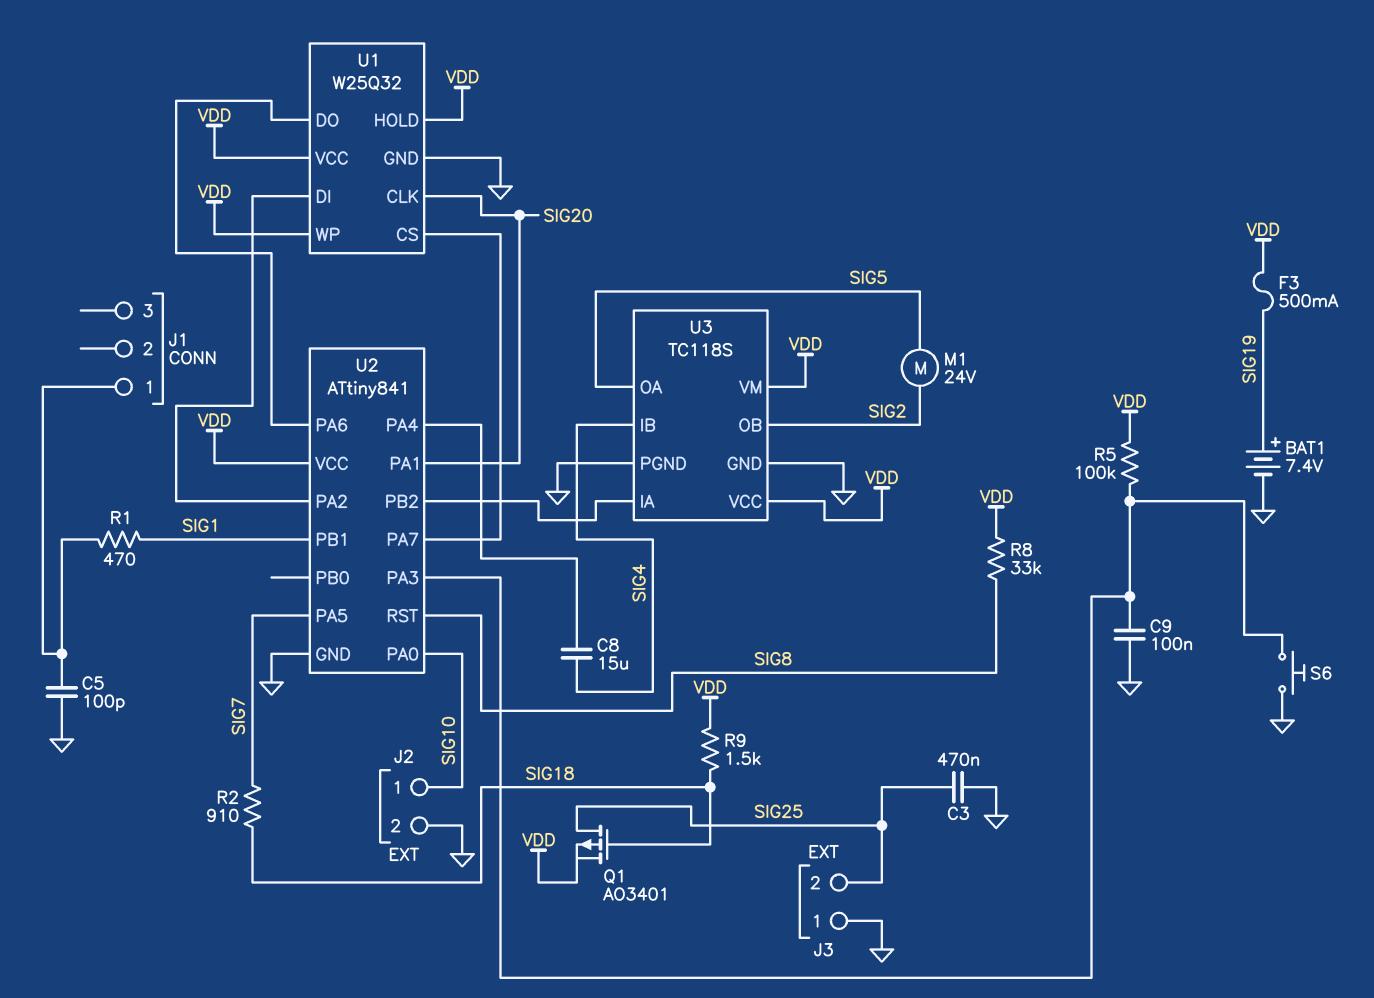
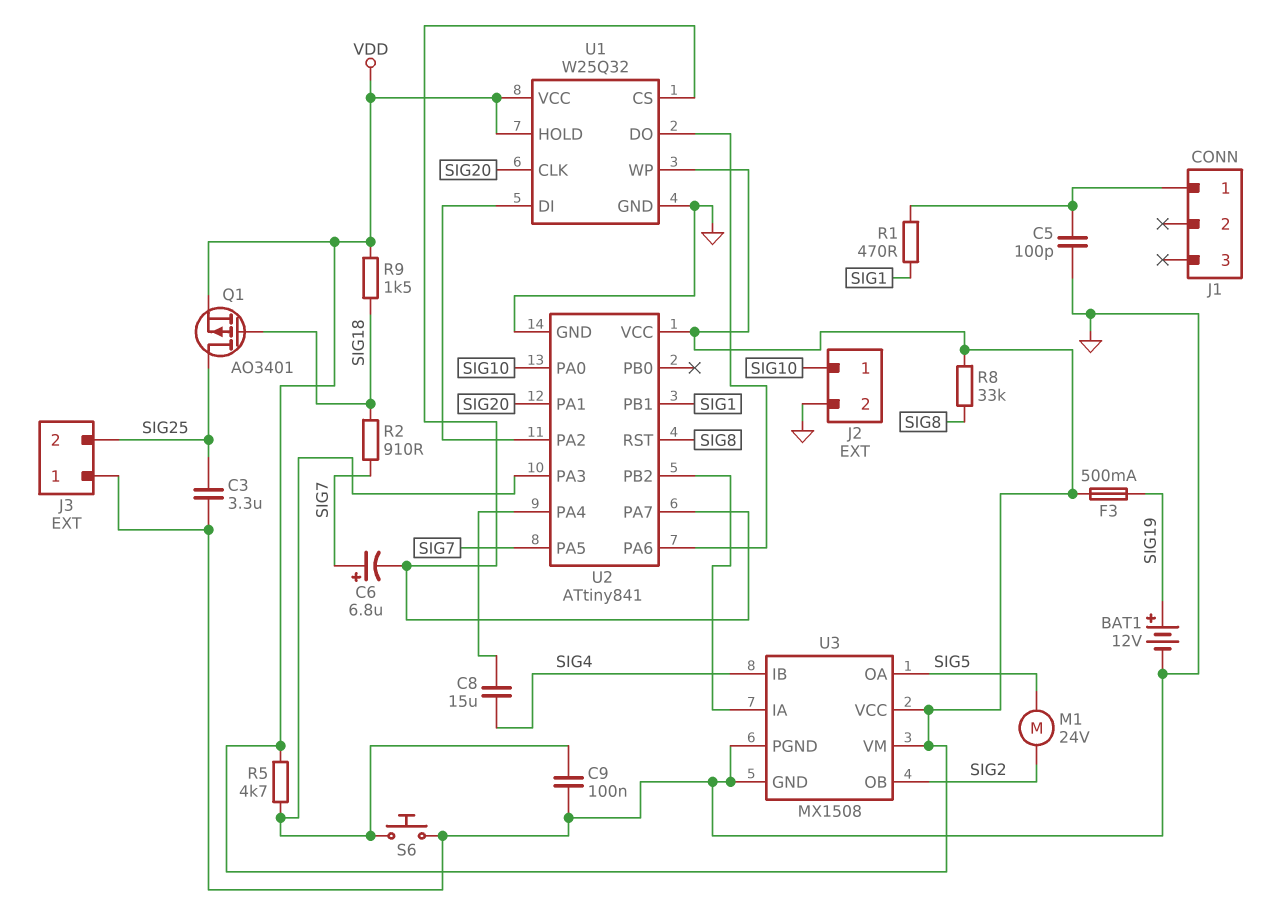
BAT1: 7.4V (plus SIG19, minus GND) -> 12V (plus SIG19, minus GND)
C3: 470nF (GND, SIG25) -> 3.3uF (GND, SIG25)
C6: none -> 6.8uF (plus SIG7, minus U1/CS)
R5: 100k (U2/PA3, VDD) -> 4.7k (U2/PA3, VDD)
U3: TC118S -> MX1508

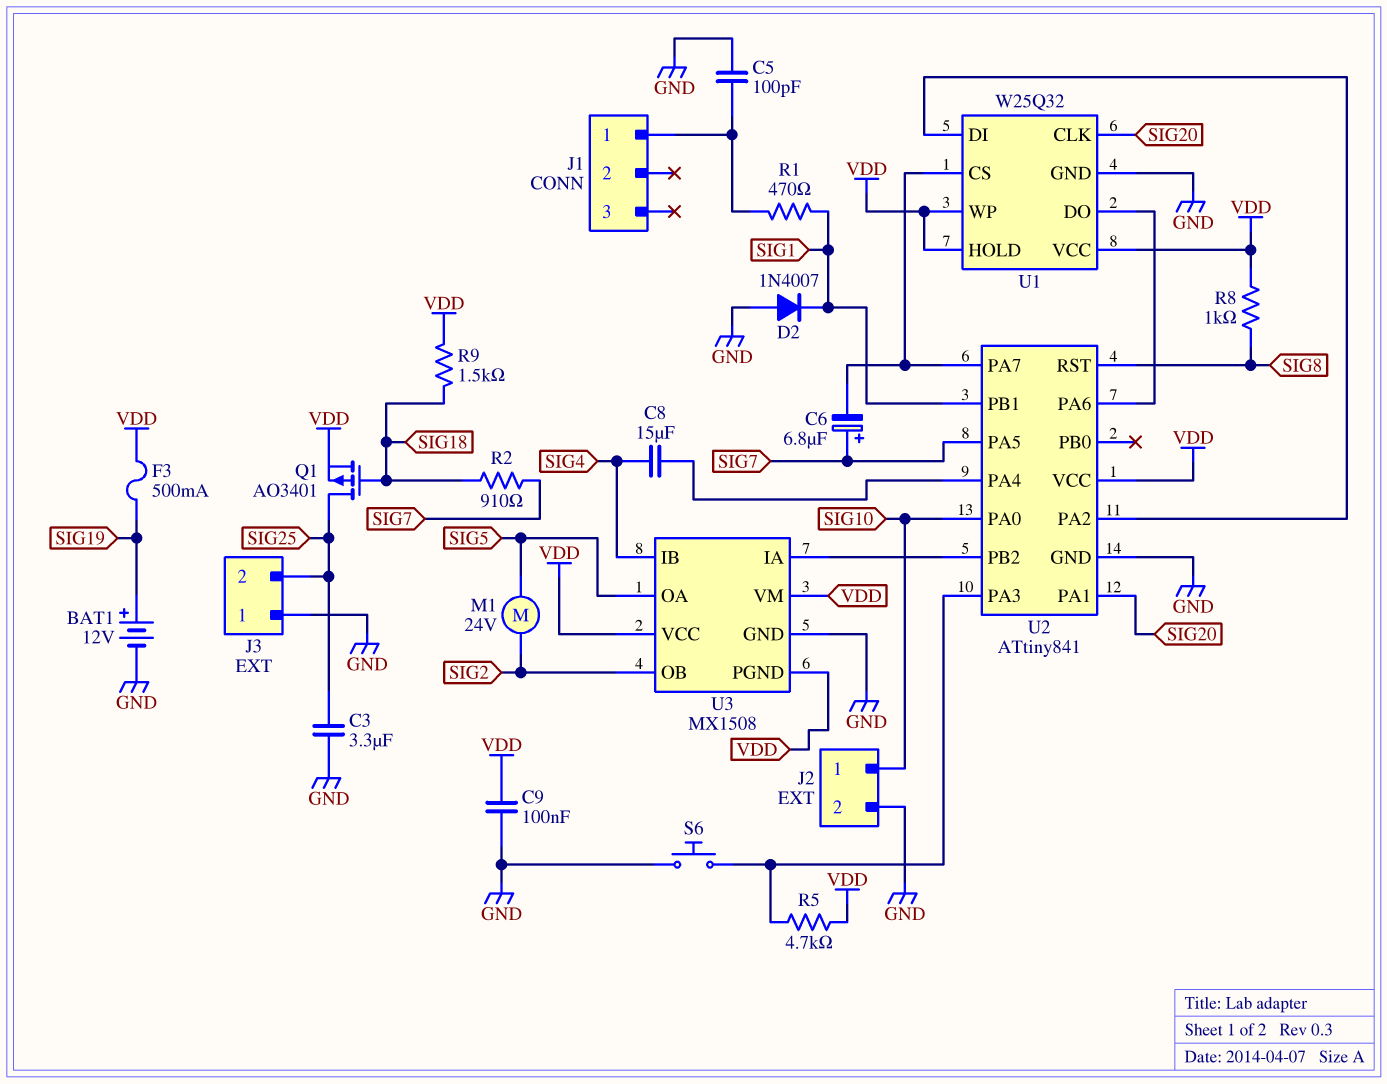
C9: 100nF (GND, U2/PA3) -> 100nF (GND, VDD)
D2: none -> diode 1N4007 (A GND, K SIG1)
R8: 33k (SIG8, VDD) -> 1k (SIG8, VDD)
U3 pin PGND: GND -> VDD

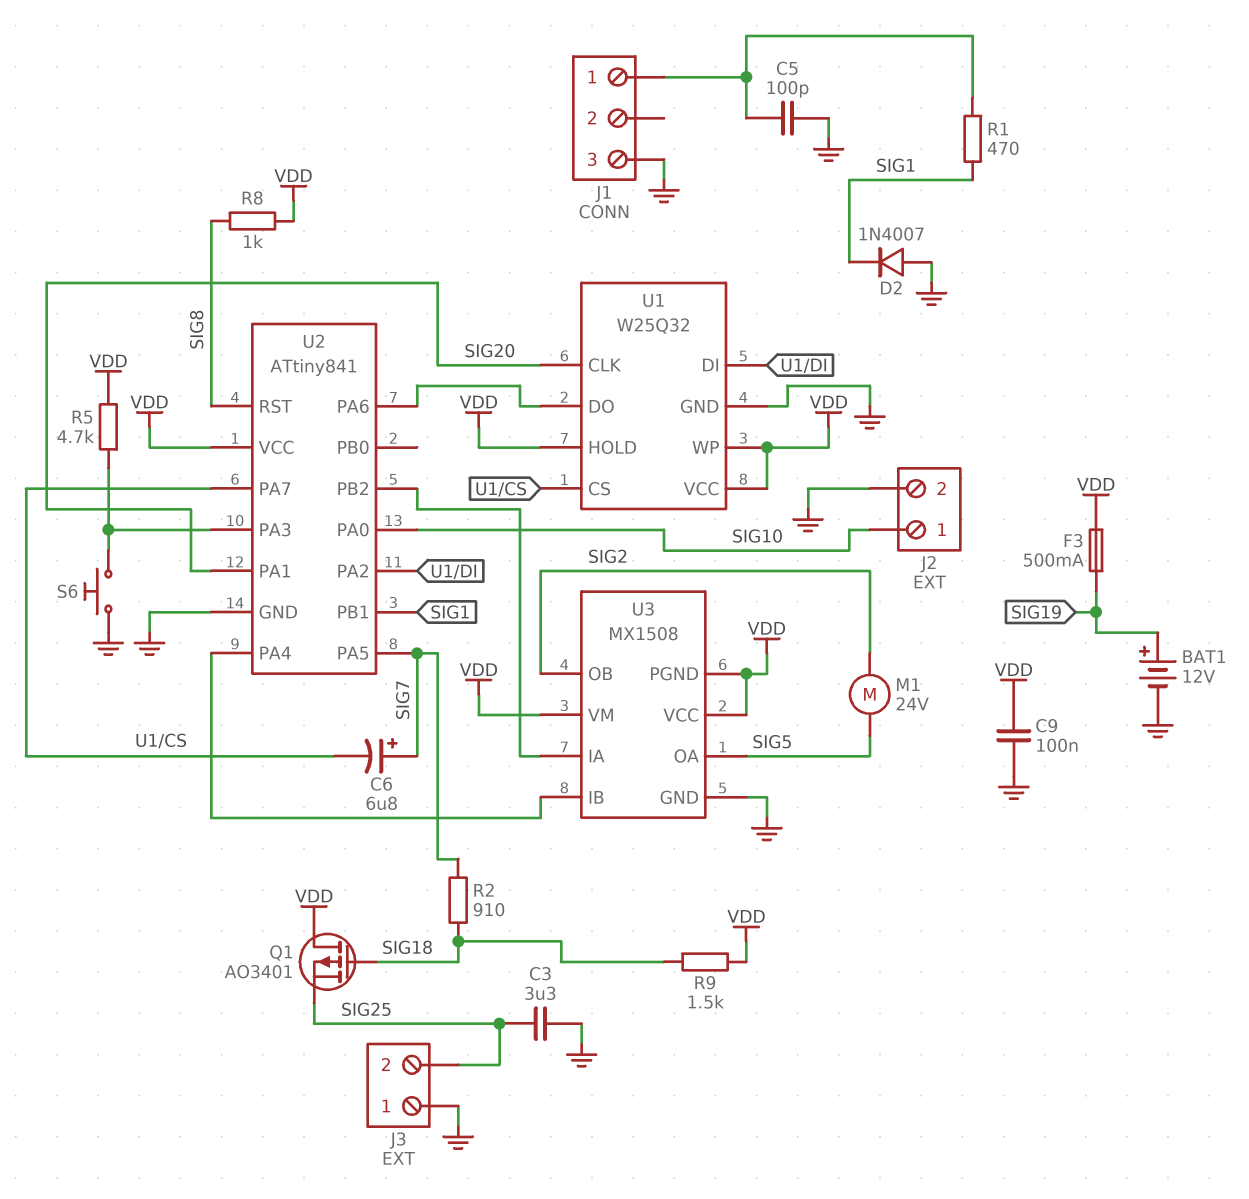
C8: 15uF (SIG4, U2/PA4) -> none
J1 pin 3: none -> GND
Q1: PMOS AO3401 (G SIG18, D SIG25, S VDD) -> PMOS AO3401 (G SIG18, D VDD, S SIG25)
U3 pin IB: SIG4 -> U2/PA4

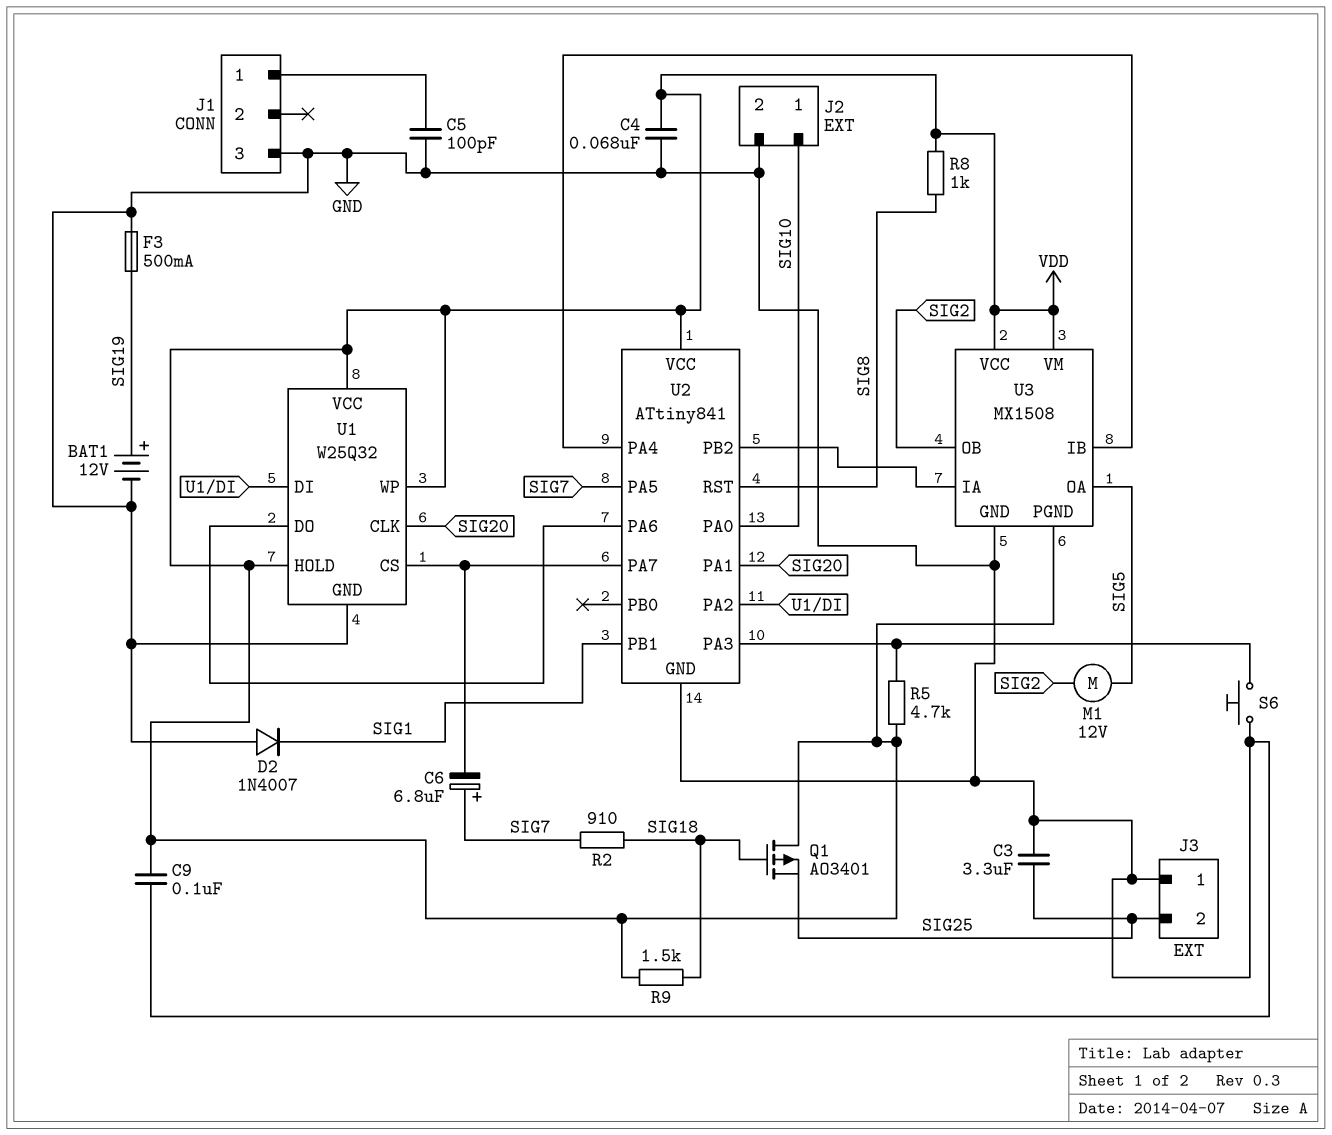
C4: none -> 68nF (GND, VDD)
F3: 500mA (SIG19, VDD) -> 500mA (GND, SIG19)
M1: motor 24V (SIG2, SIG5) -> motor 12V (SIG2, SIG5)
R1: 470 (J1/1, SIG1) -> none

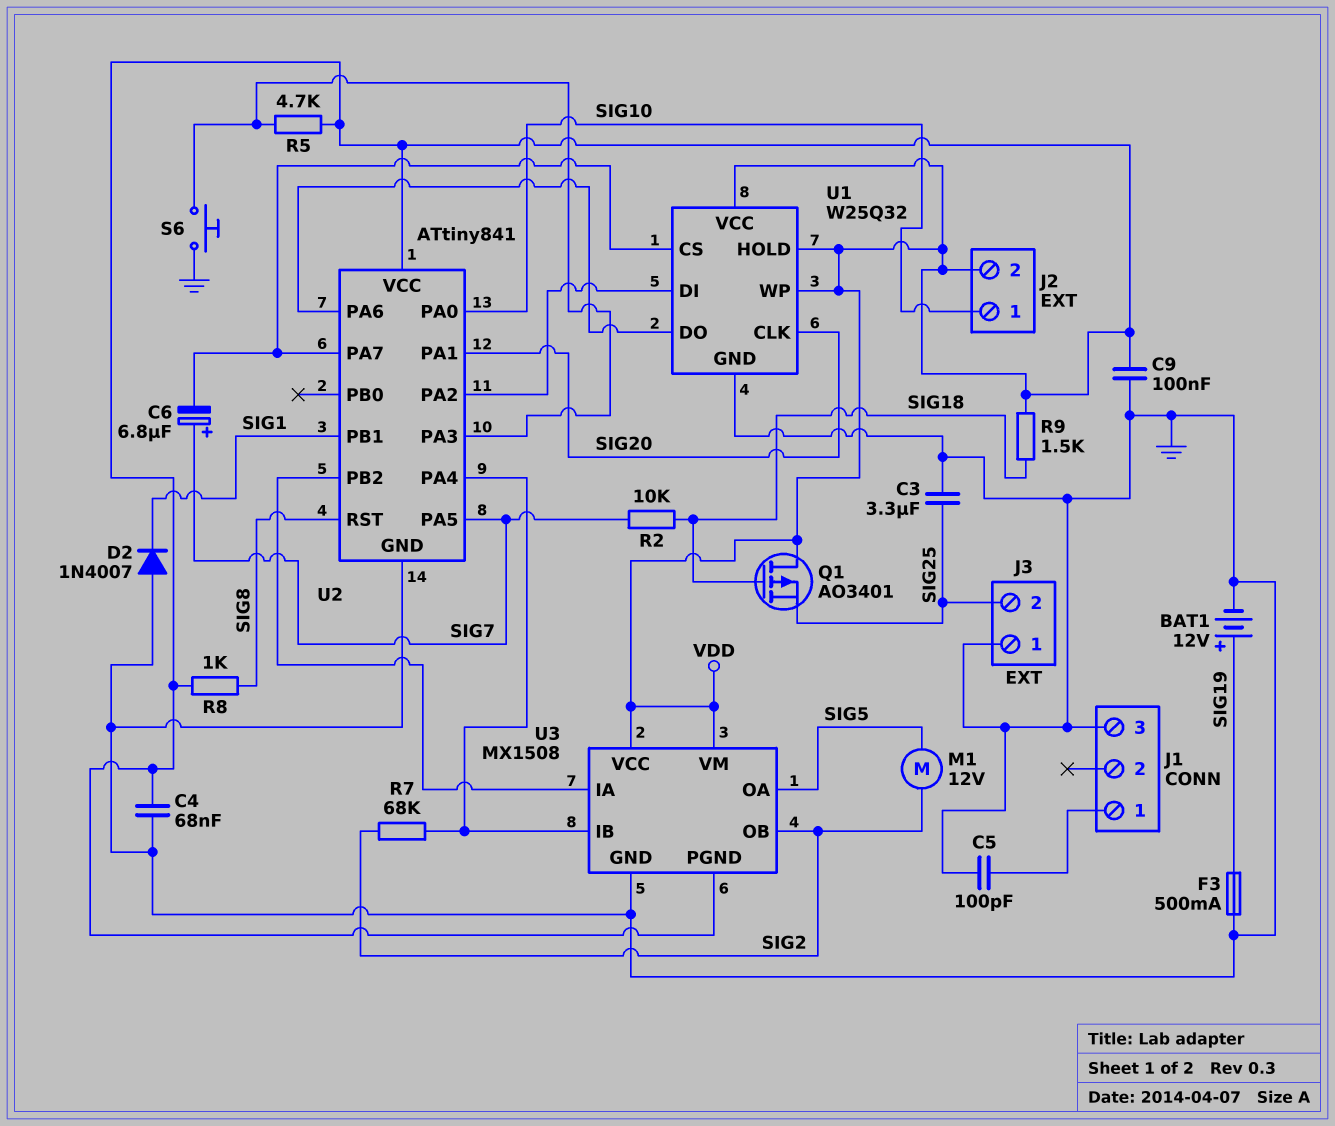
J2 pin 2: GND -> VDD
R2: 910 (SIG7, SIG18) -> 10k (SIG7, SIG18)
R7: none -> 68k (SIG2, U2/PA4)

